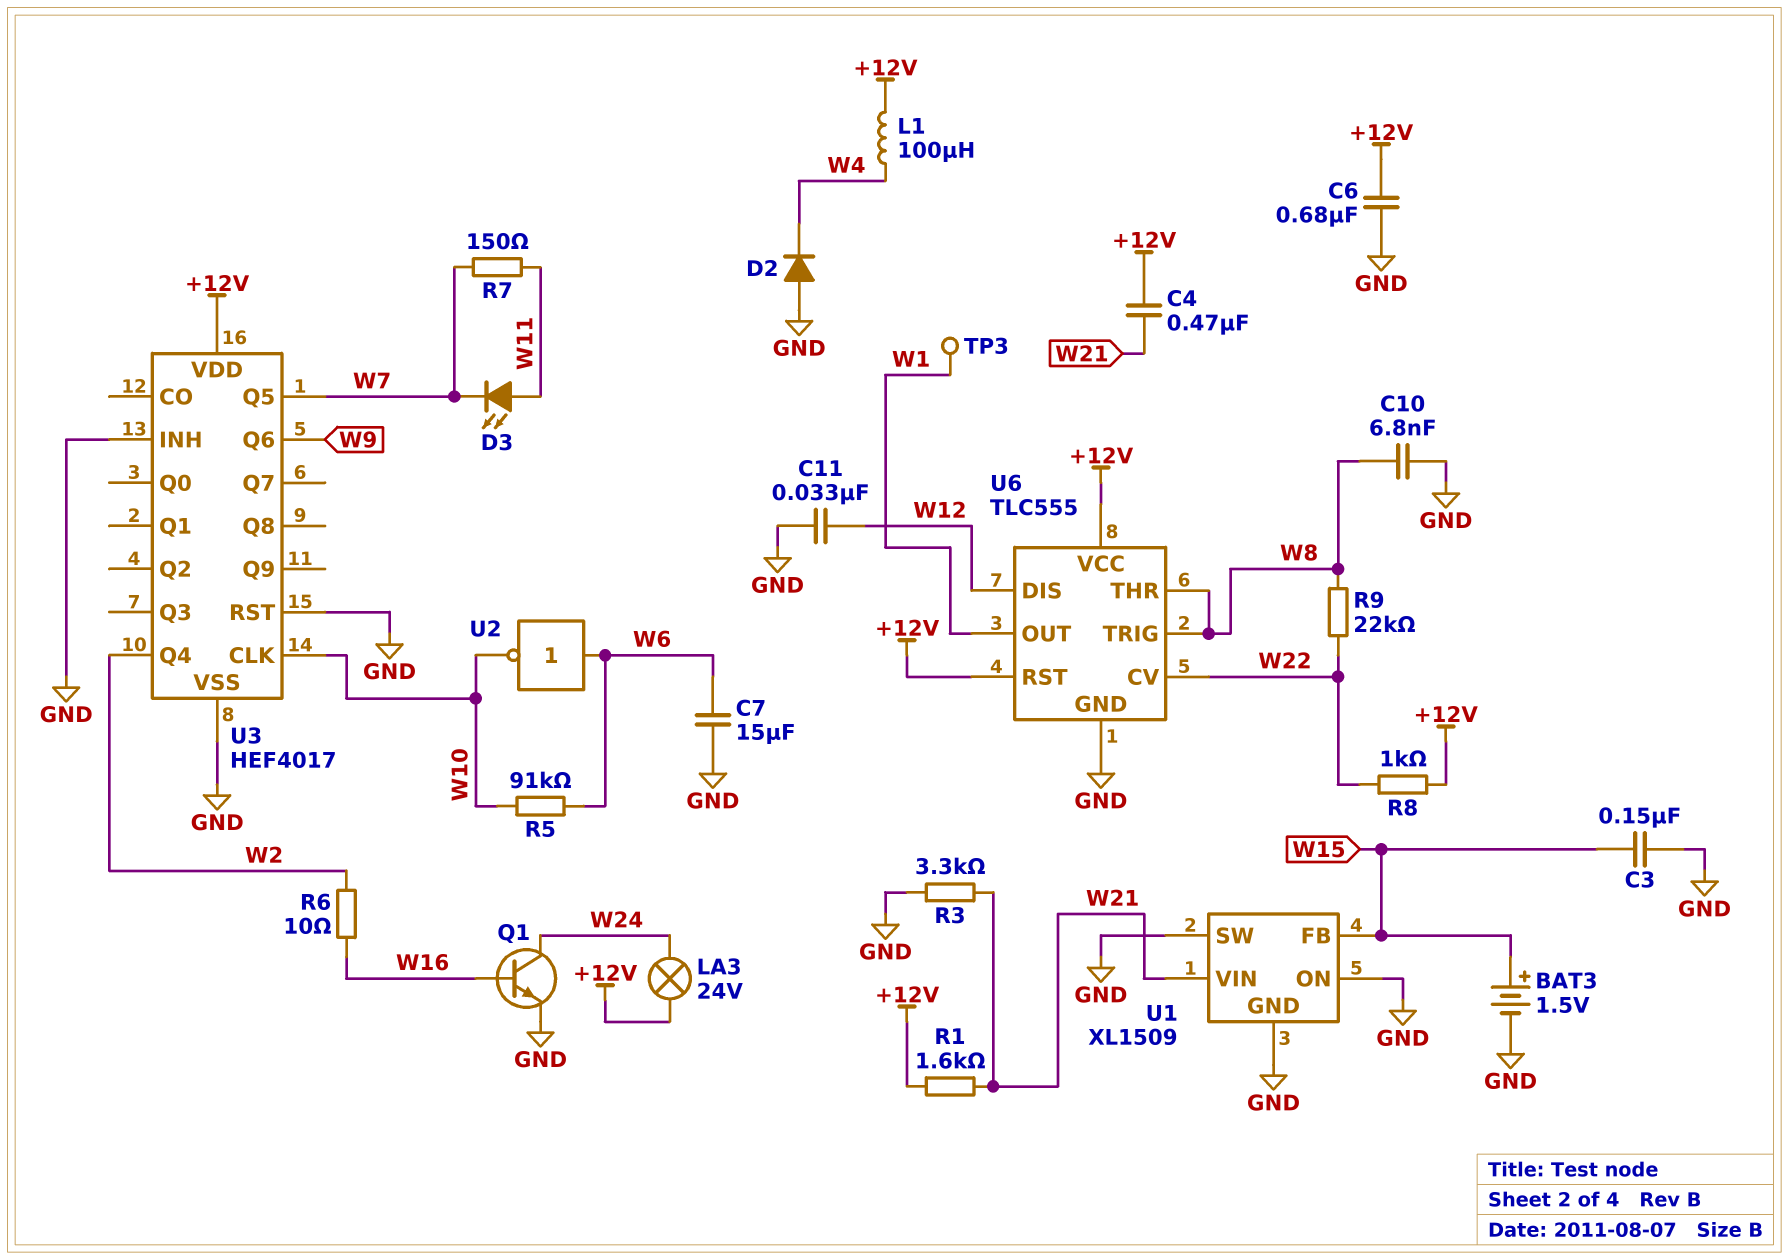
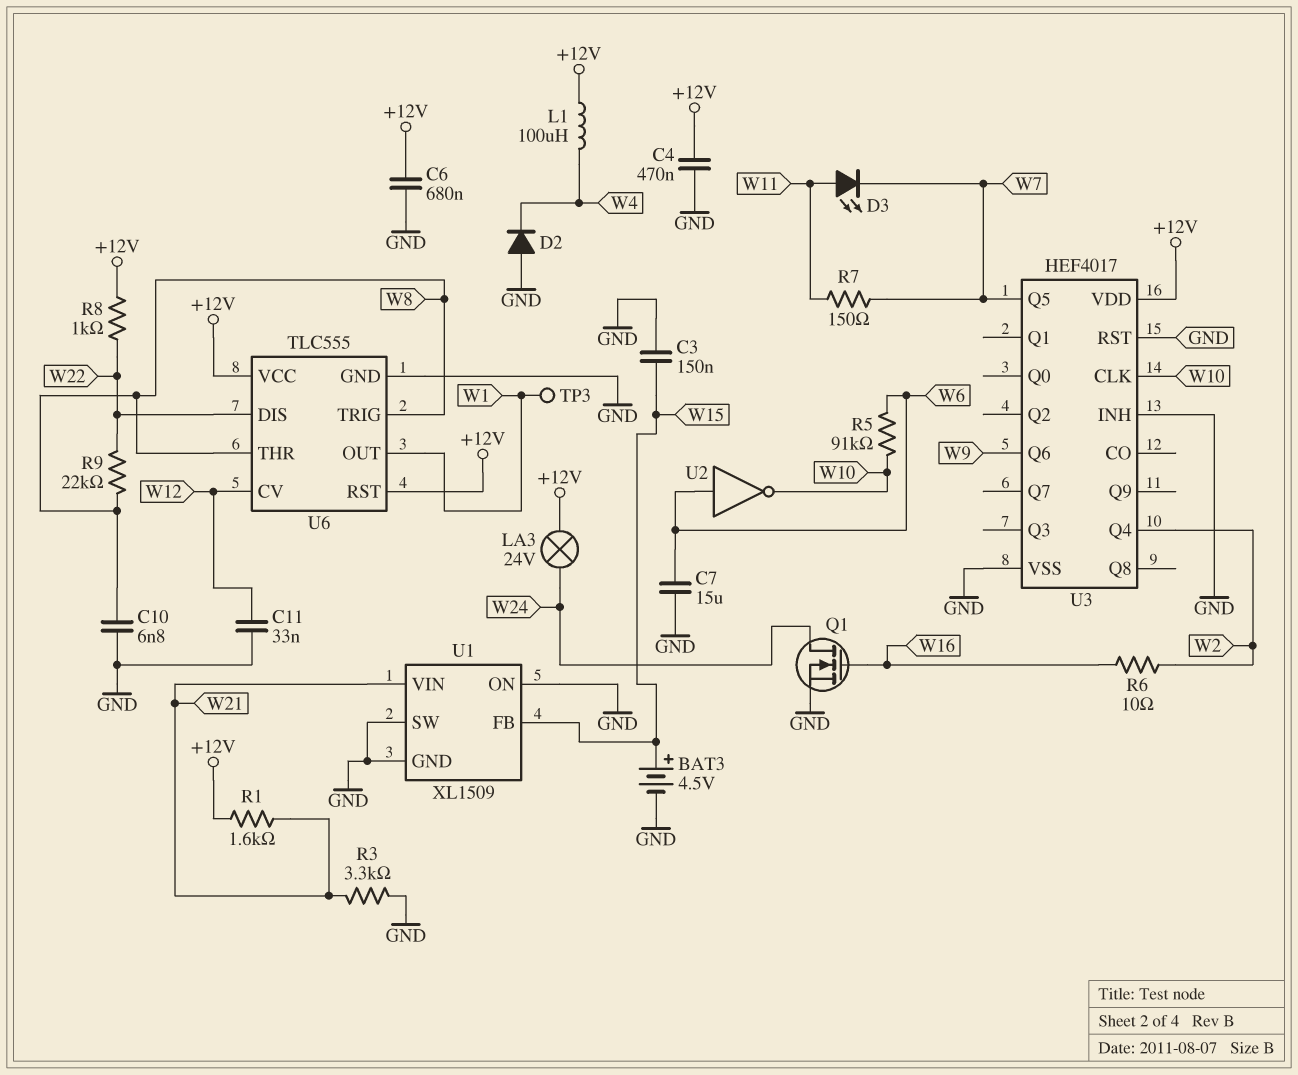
BAT3: 1.5V (plus W15, minus GND) -> 4.5V (plus W15, minus GND)
C4: 470nF (+12V, W21) -> 470nF (+12V, GND)
Q1: NPN (B W16, C W24, E GND) -> NMOS (G W16, D W24, S GND)
U6 pin CV: W22 -> W12
U6 pin DIS: W12 -> W22

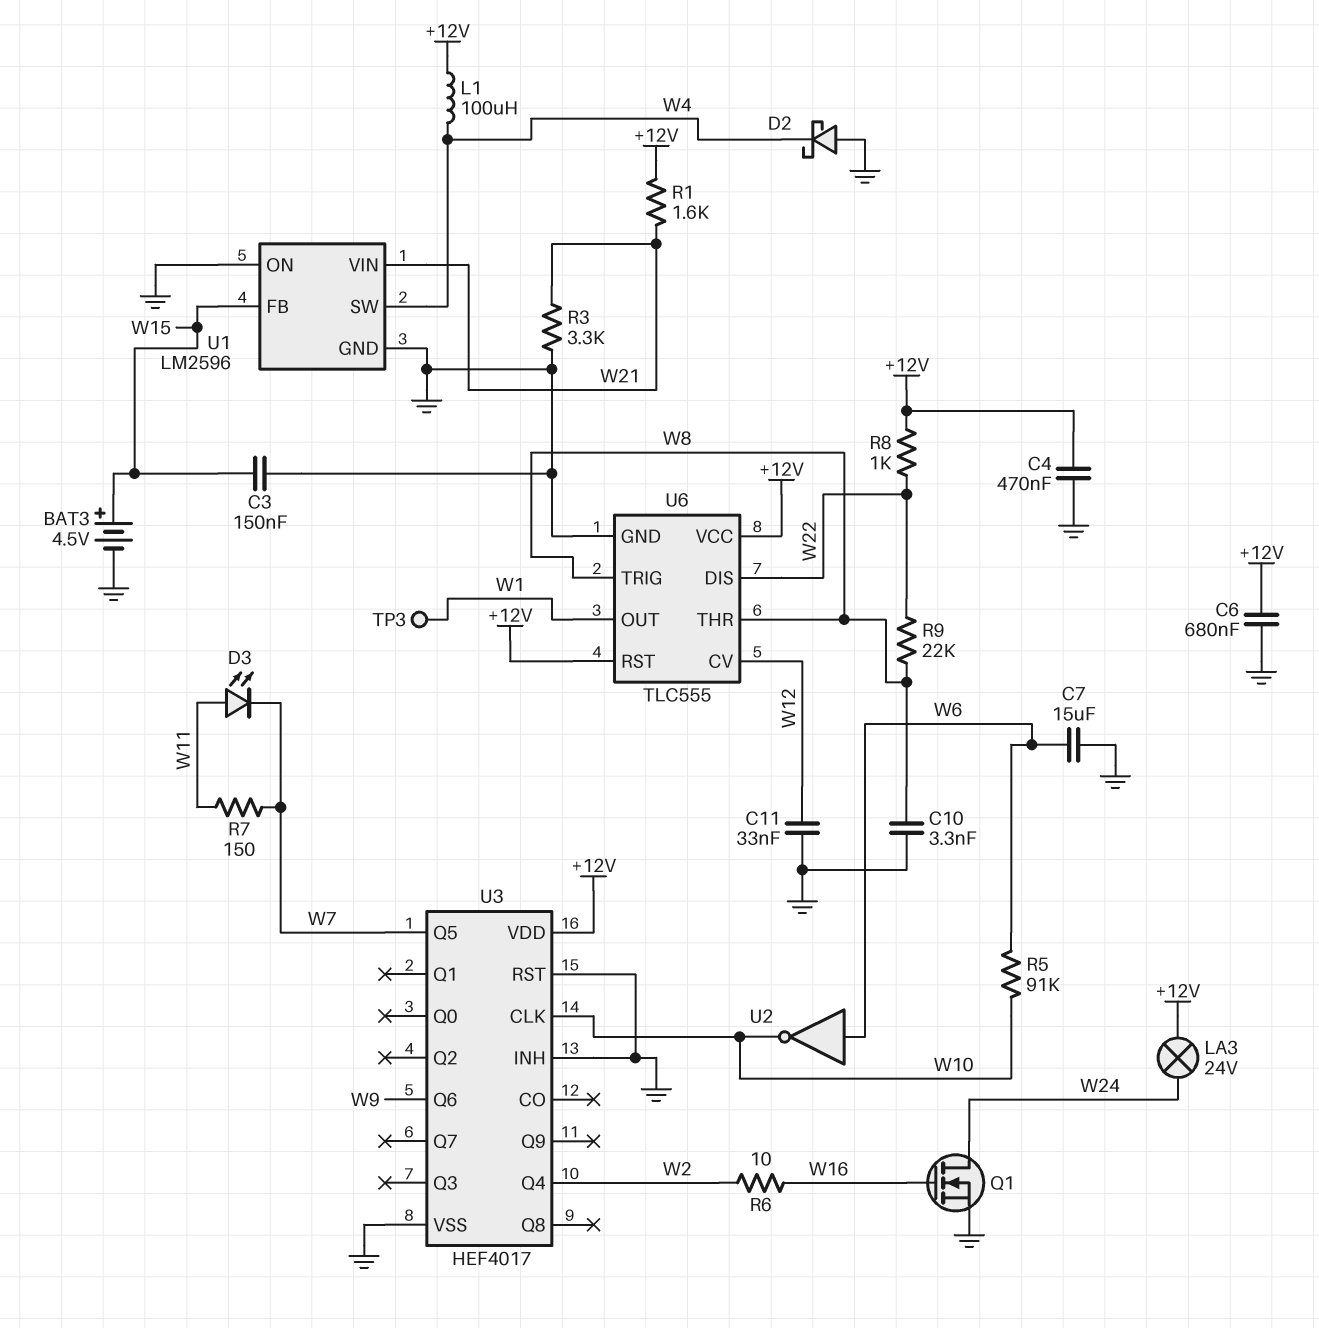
C10: 6.8nF (GND, W8) -> 3.3nF (GND, W8)
D2: diode (A GND, K W4) -> schottky (A GND, K W4)
U1: XL1509 -> LM2596
U1 pin SW: GND -> W4

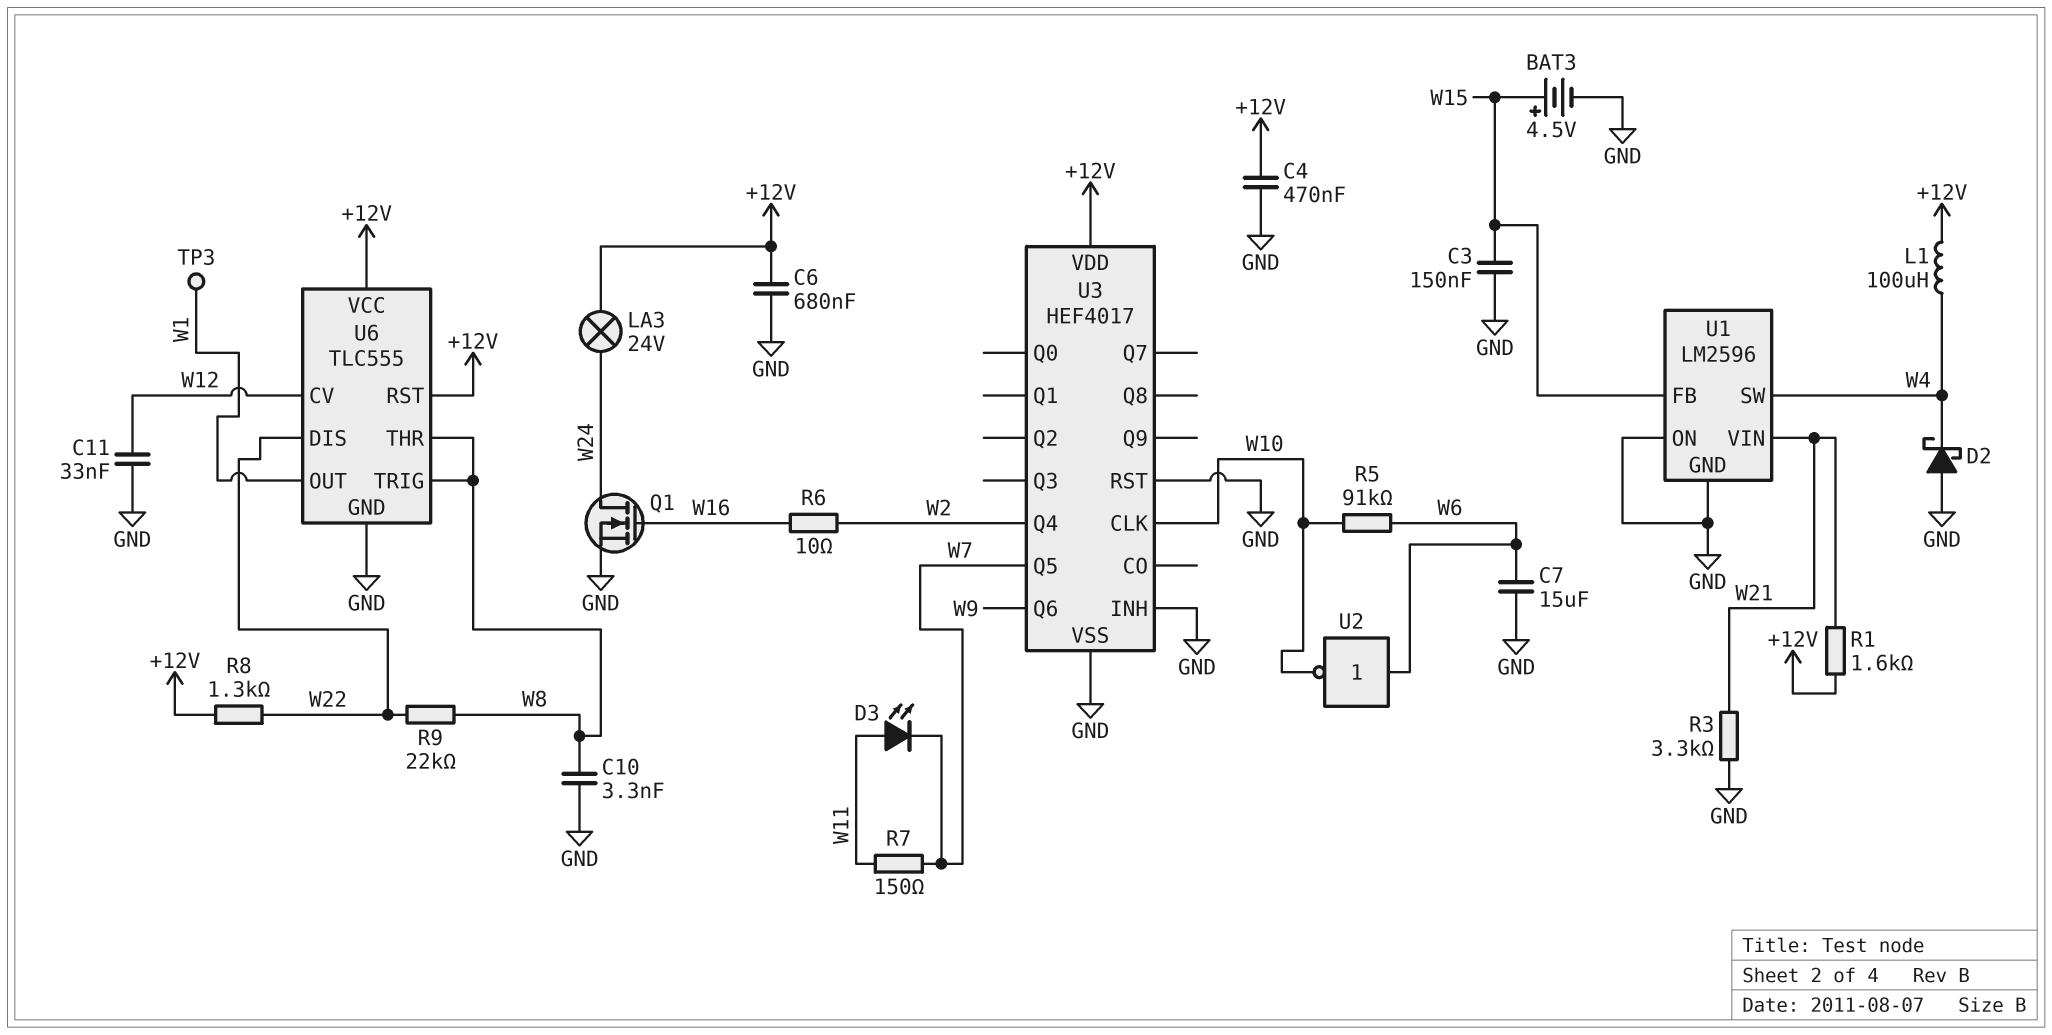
R8: 1k (+12V, W22) -> 1.3k (+12V, W22)

